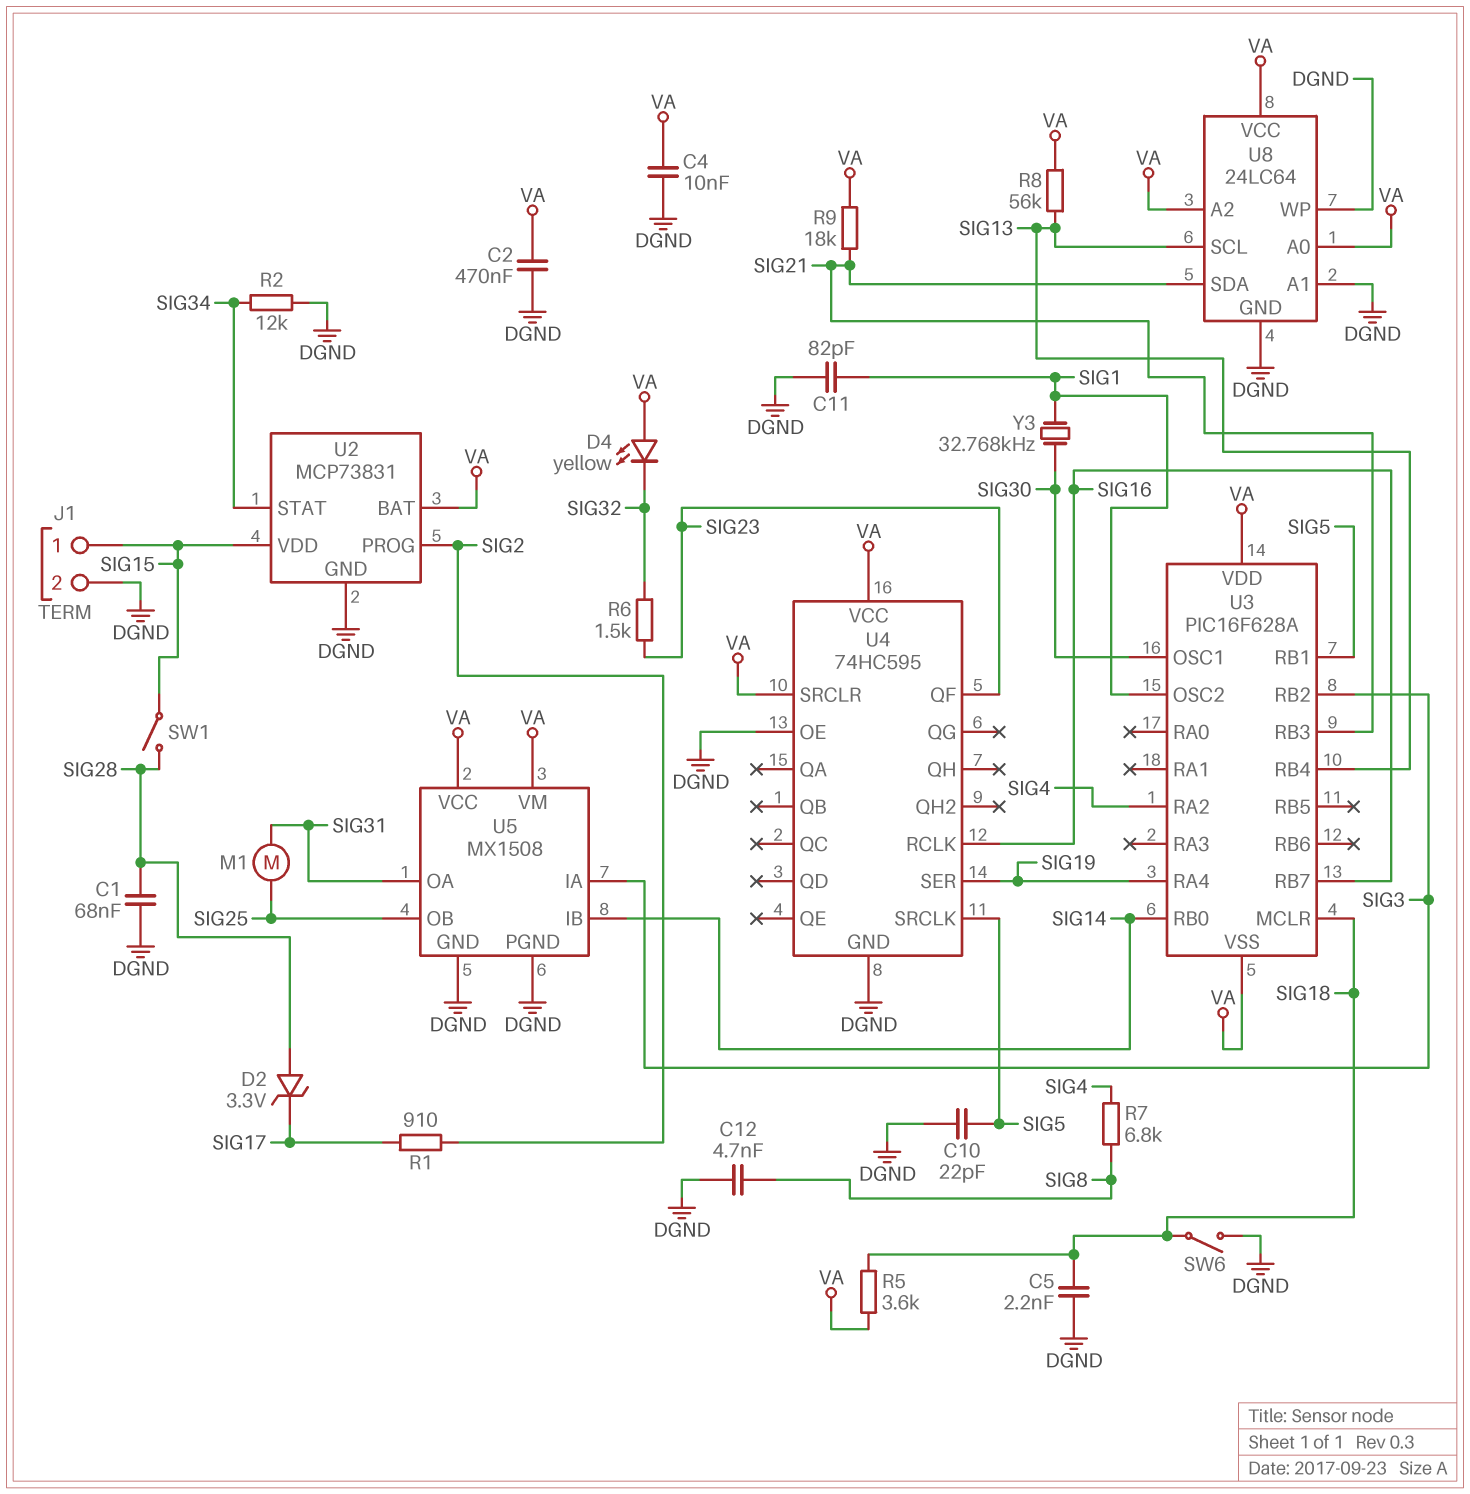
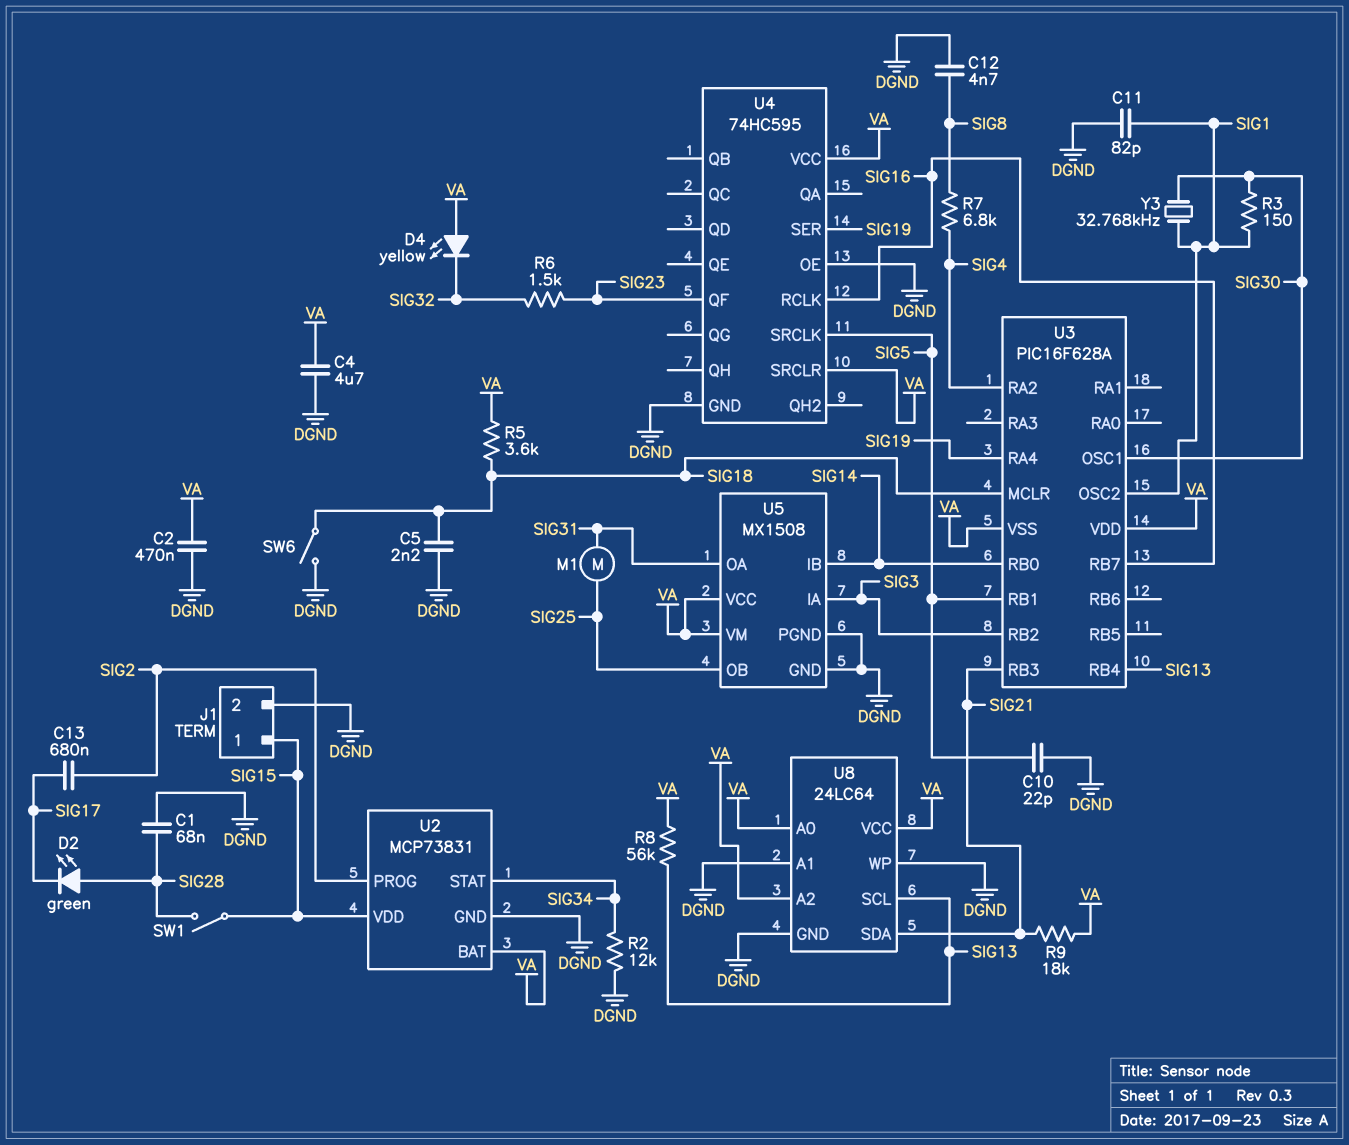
C4: 10nF (DGND, VA) -> 4.7uF (DGND, VA)
C13: none -> 680nF (SIG2, SIG17)
D2: zener 3.3V (A SIG28, K SIG17) -> LED green (A SIG28, K SIG17)
R1: 910 (SIG2, SIG17) -> none
R3: none -> 150 (SIG1, SIG30)

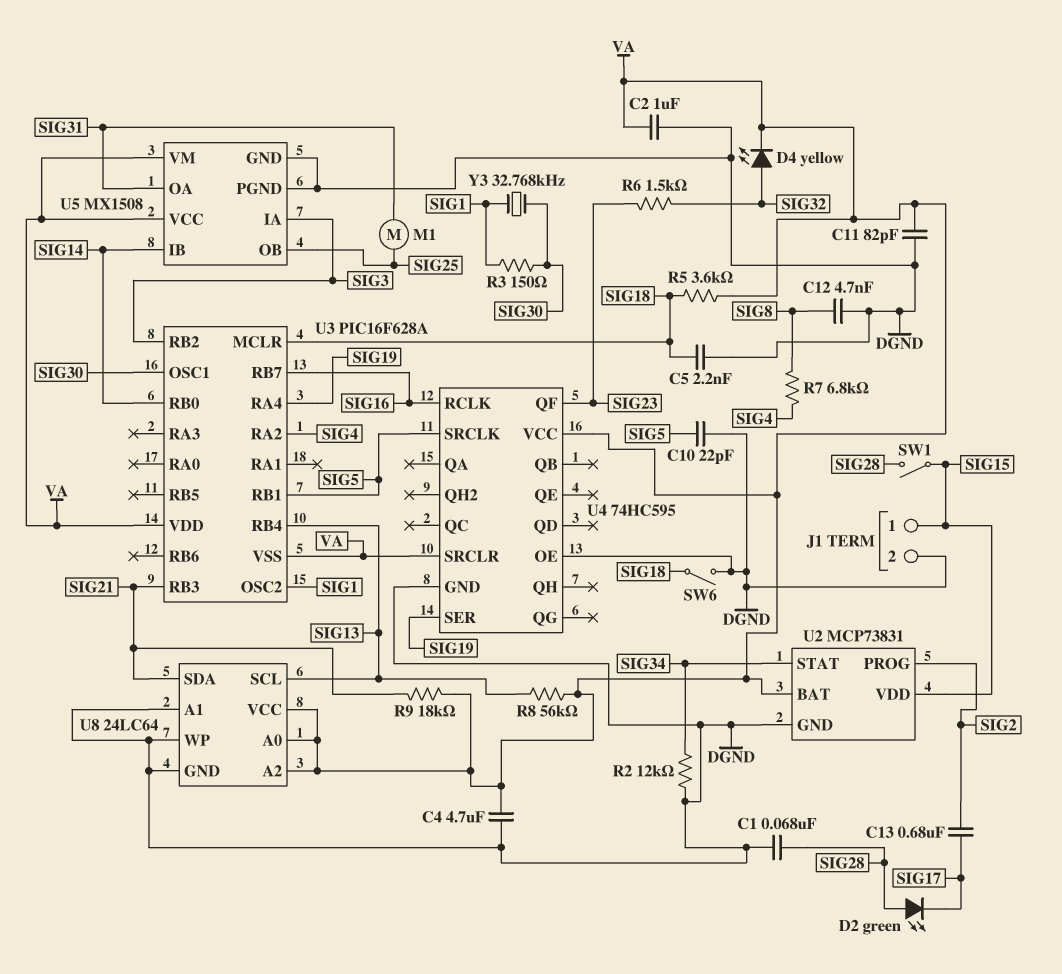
C2: 470nF (DGND, VA) -> 1uF (DGND, VA)
C11: 82pF (DGND, SIG1) -> 82pF (DGND, VA)
D4: LED yellow (A VA, K SIG32) -> LED yellow (A SIG32, K VA)

